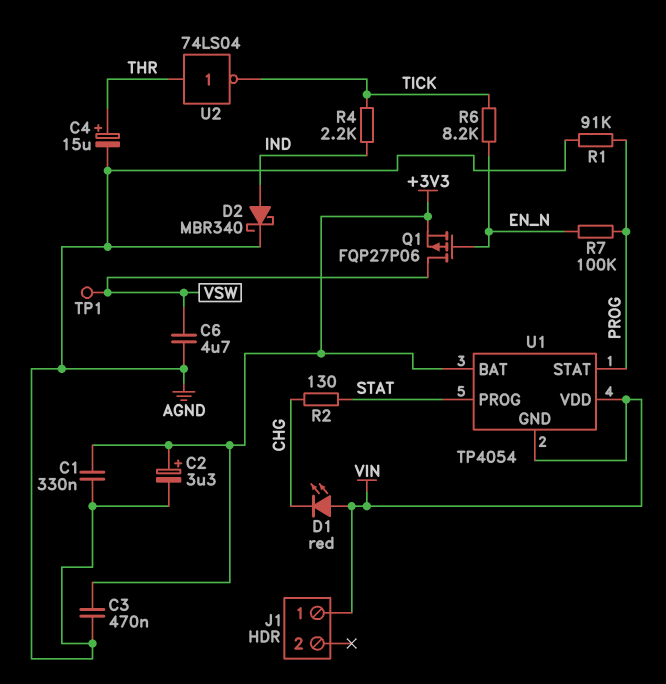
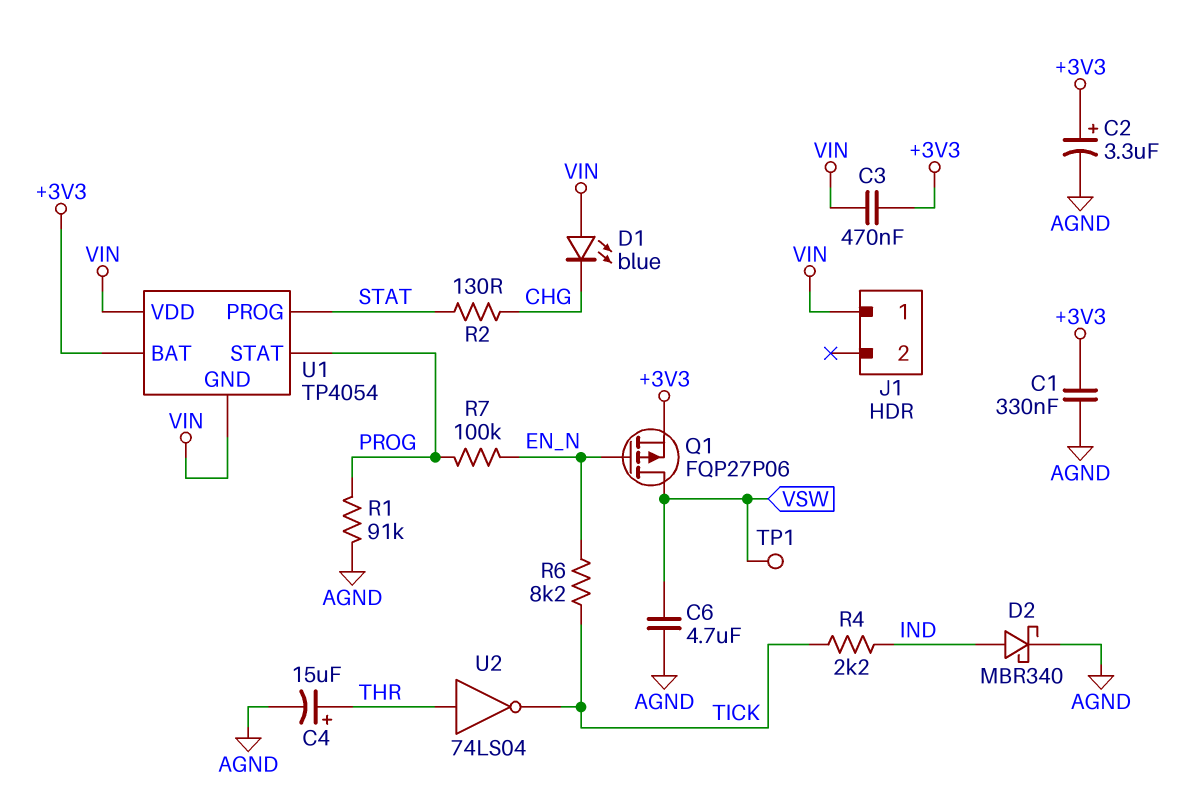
C3: 470nF (+3V3, AGND) -> 470nF (+3V3, VIN)
D1: LED red (A VIN, K CHG) -> LED blue (A VIN, K CHG)

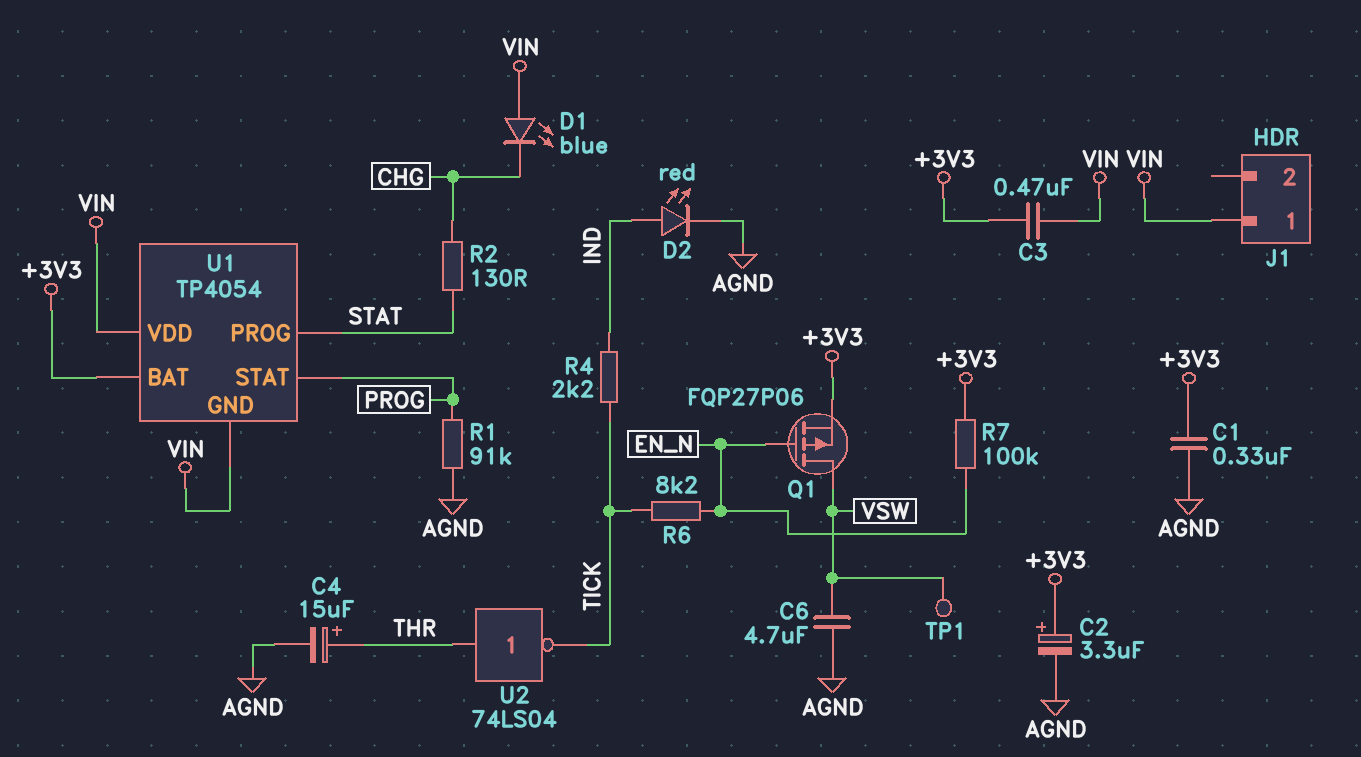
D2: schottky MBR340 (A IND, K AGND) -> LED red (A IND, K AGND)
R7: 100k (EN_N, PROG) -> 100k (+3V3, EN_N)

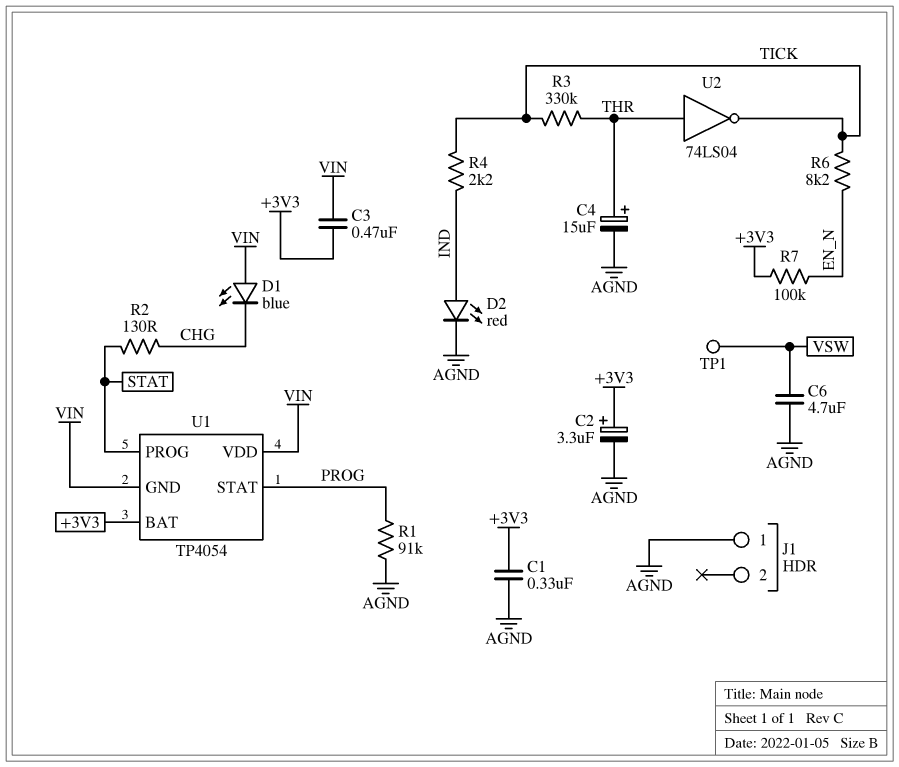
J1 pin 1: VIN -> AGND
Q1: PMOS FQP27P06 (G EN_N, D VSW, S +3V3) -> none
R3: none -> 330k (THR, TICK)

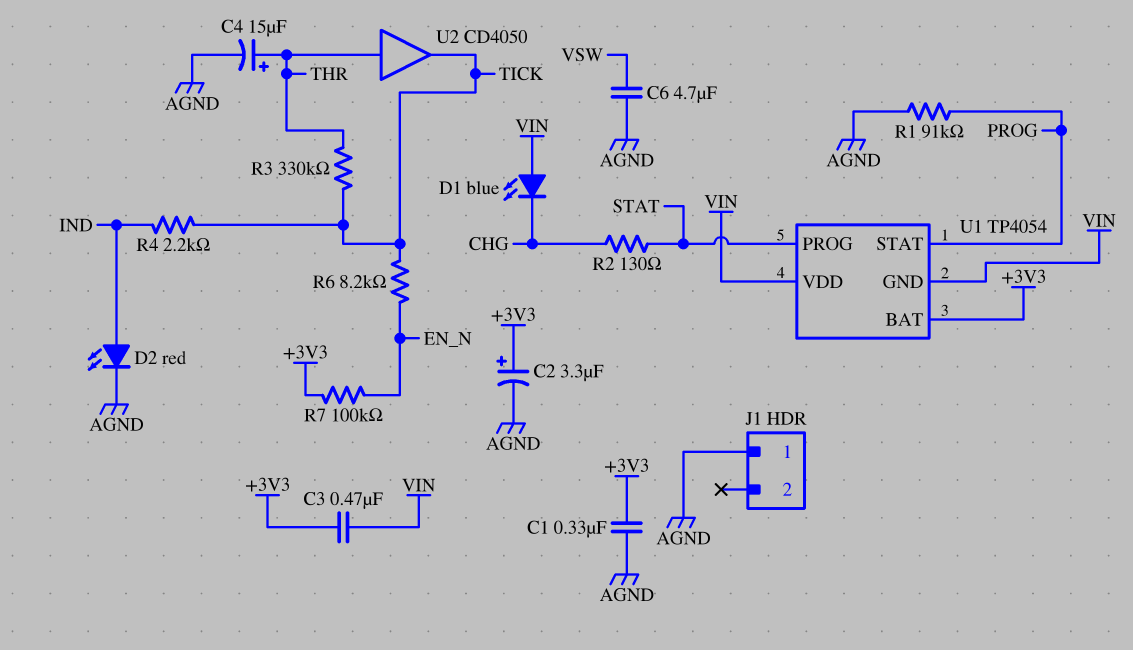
TP1: test point (VSW) -> none
U2: NOT 74LS04 (in THR, out TICK) -> buffer CD4050 (in THR, out TICK)

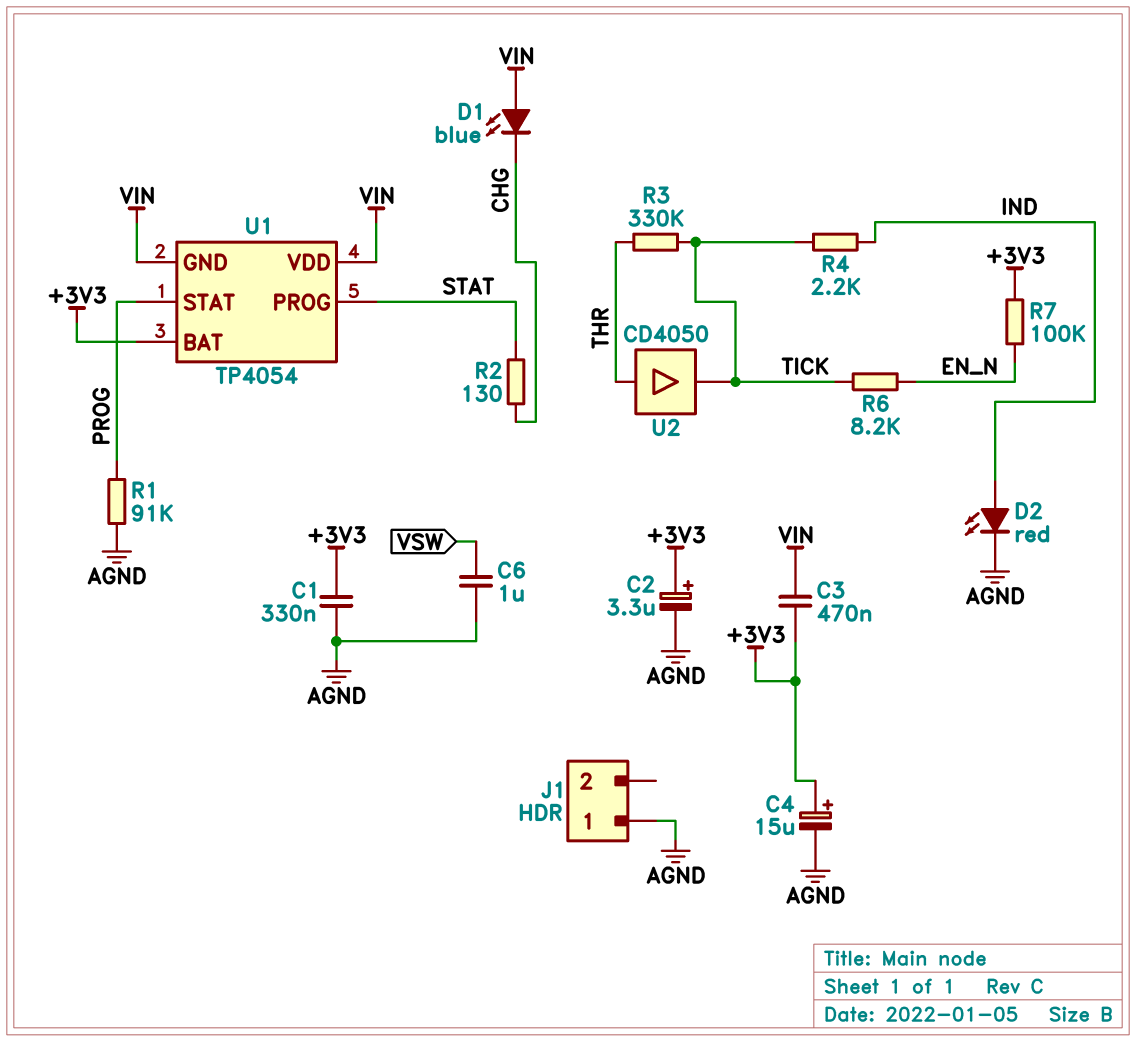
C4: 15uF (plus THR, minus AGND) -> 15uF (plus +3V3, minus AGND)
C6: 4.7uF (AGND, VSW) -> 1uF (AGND, VSW)

